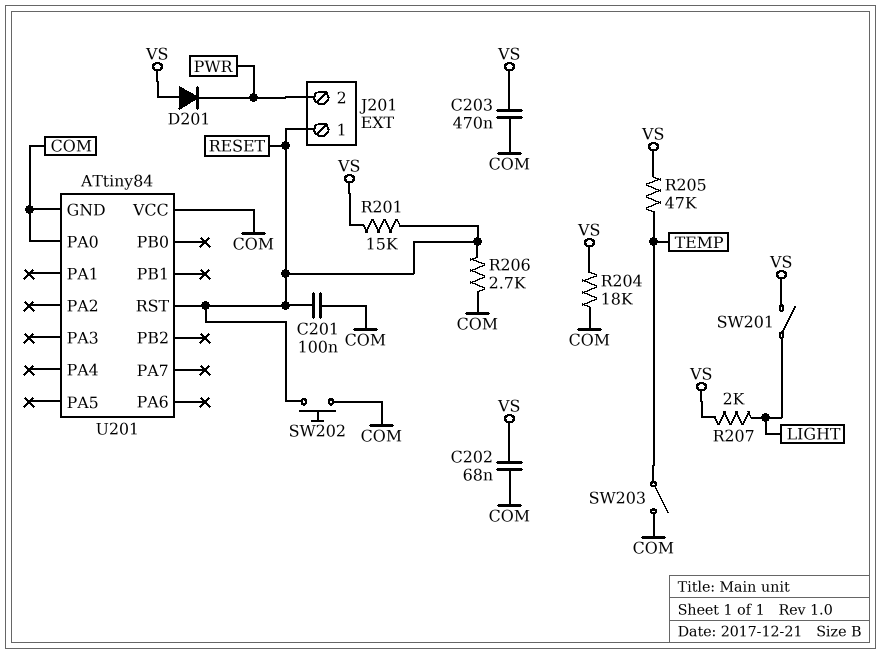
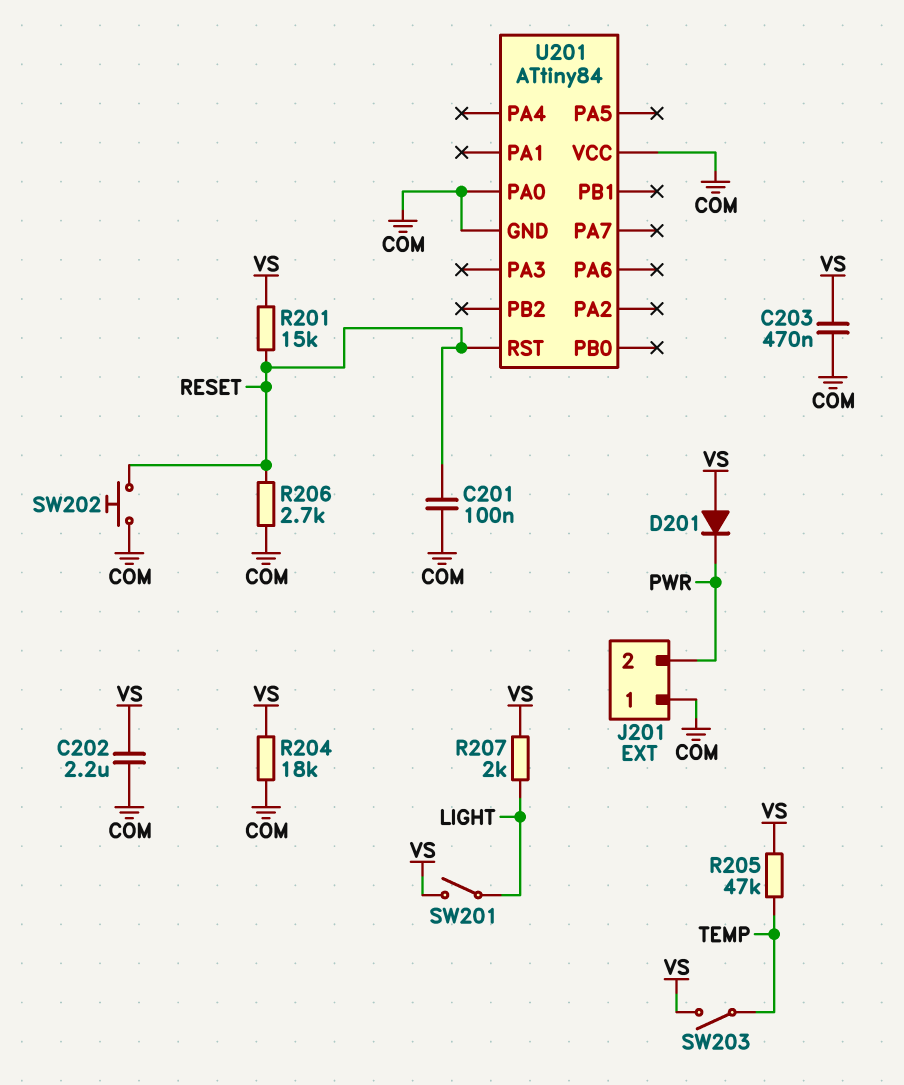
C202: 68nF (COM, VS) -> 2.2uF (COM, VS)
J201 pin 1: RESET -> COM
SW203: switch (COM, TEMP) -> switch (TEMP, VS)

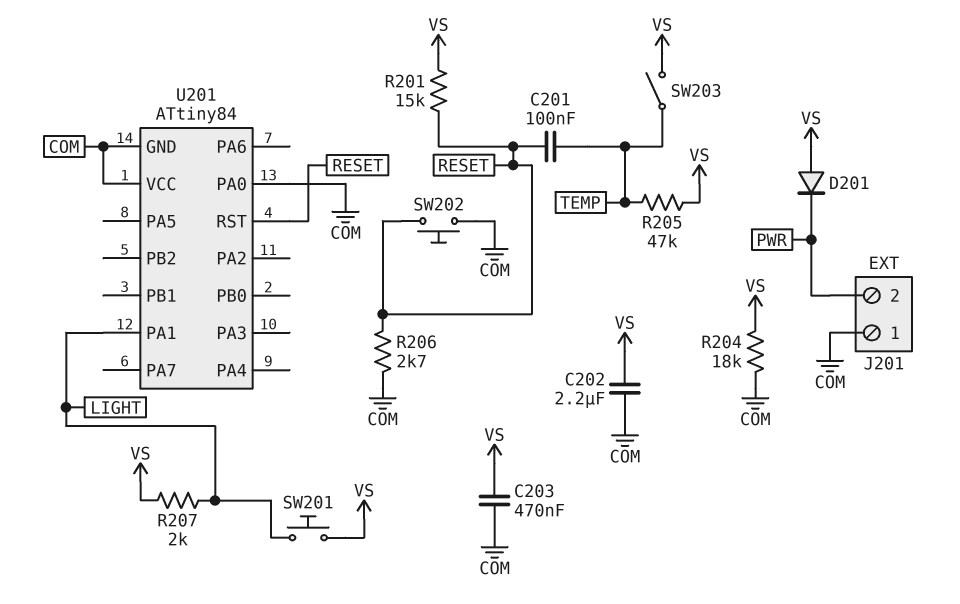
C201: 100nF (COM, RESET) -> 100nF (RESET, TEMP)
SW201: switch (LIGHT, VS) -> button (LIGHT, VS)
U201 pin PA1: none -> LIGHT

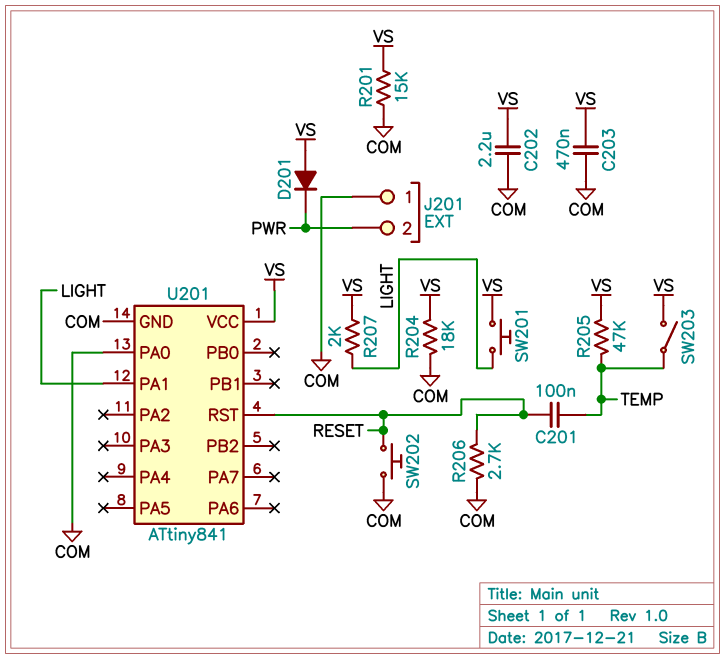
R201: 15k (RESET, VS) -> 15k (COM, VS)
U201: ATtiny84 -> ATtiny841
U201 pin VCC: COM -> VS

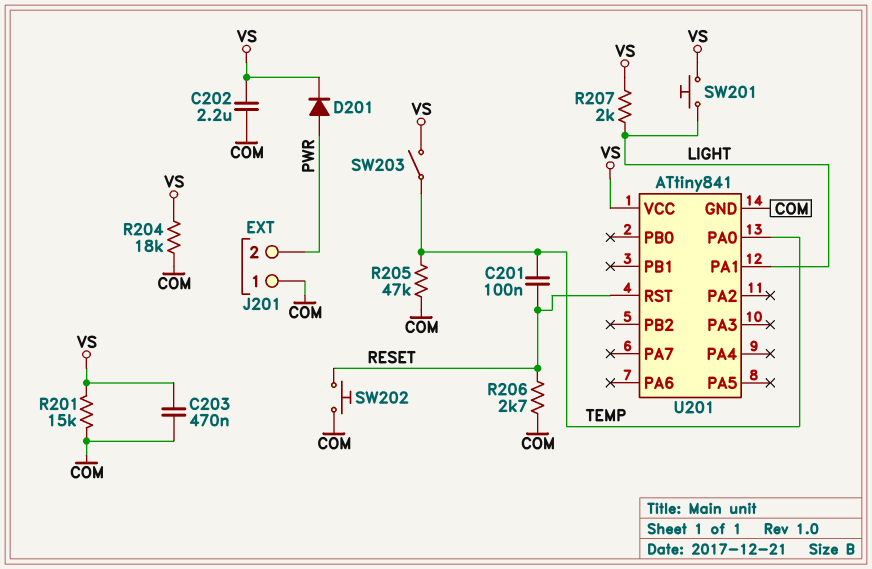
D201: diode (A VS, K PWR) -> diode (A PWR, K VS)
R205: 47k (TEMP, VS) -> 47k (COM, TEMP)
U201 pin PA0: COM -> TEMP

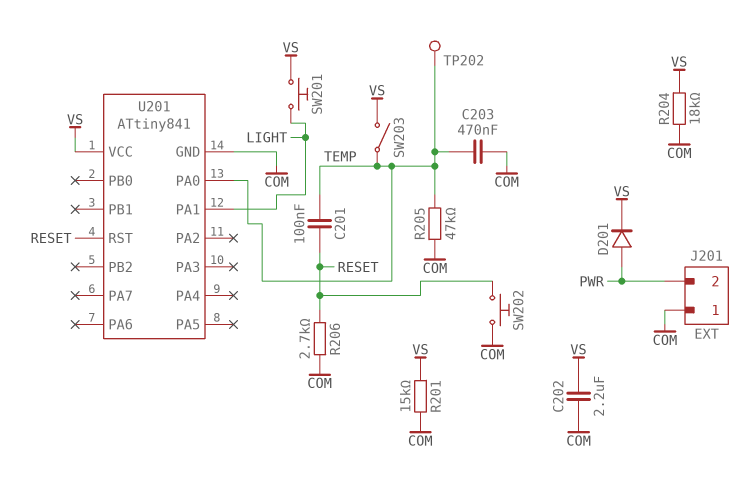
C203: 470nF (COM, VS) -> 470nF (COM, TEMP)
R207: 2k (LIGHT, VS) -> none
TP202: none -> test point (TEMP)

